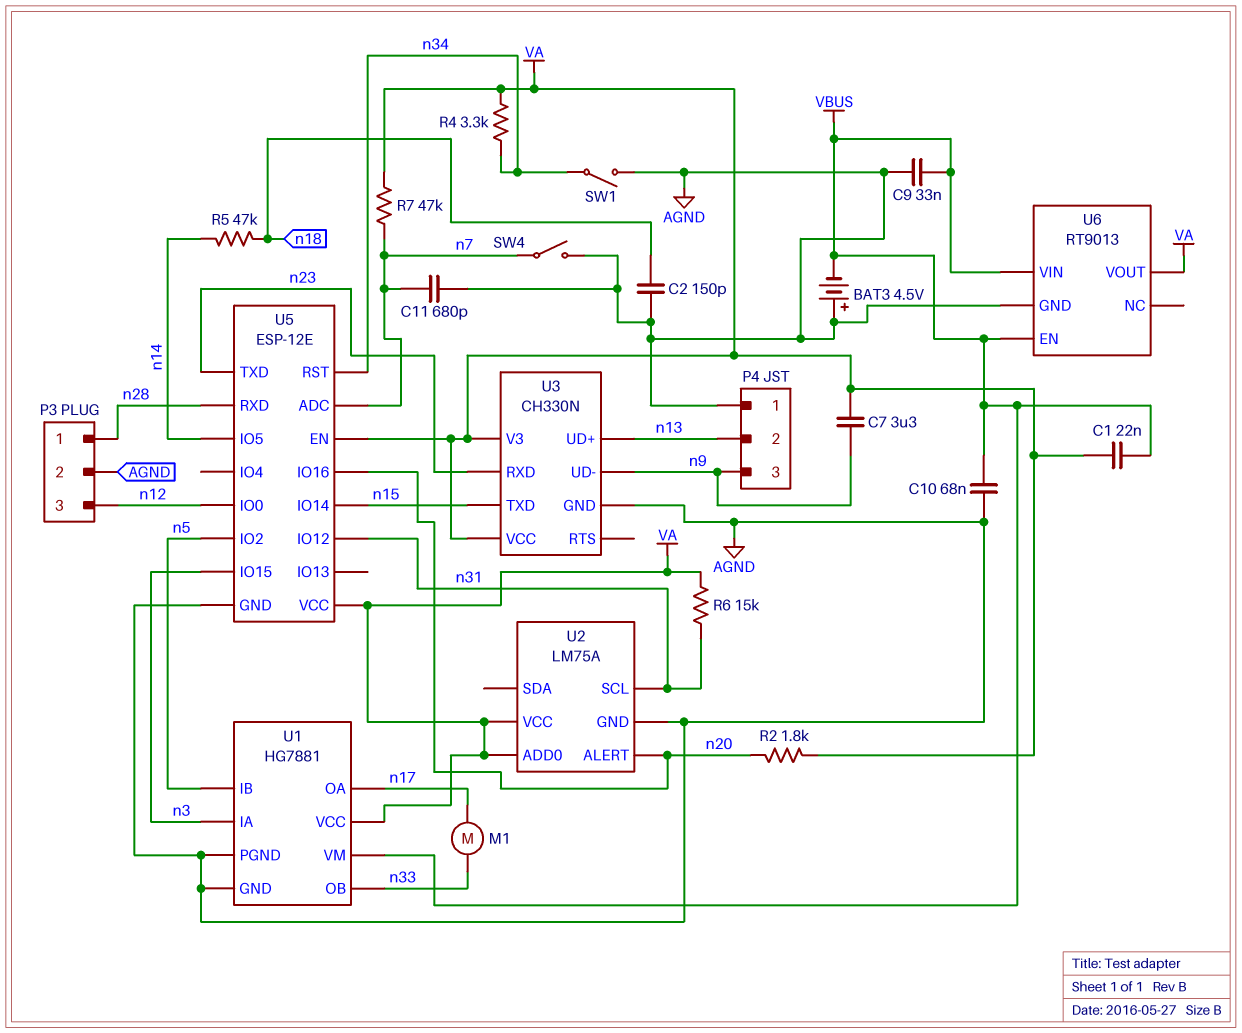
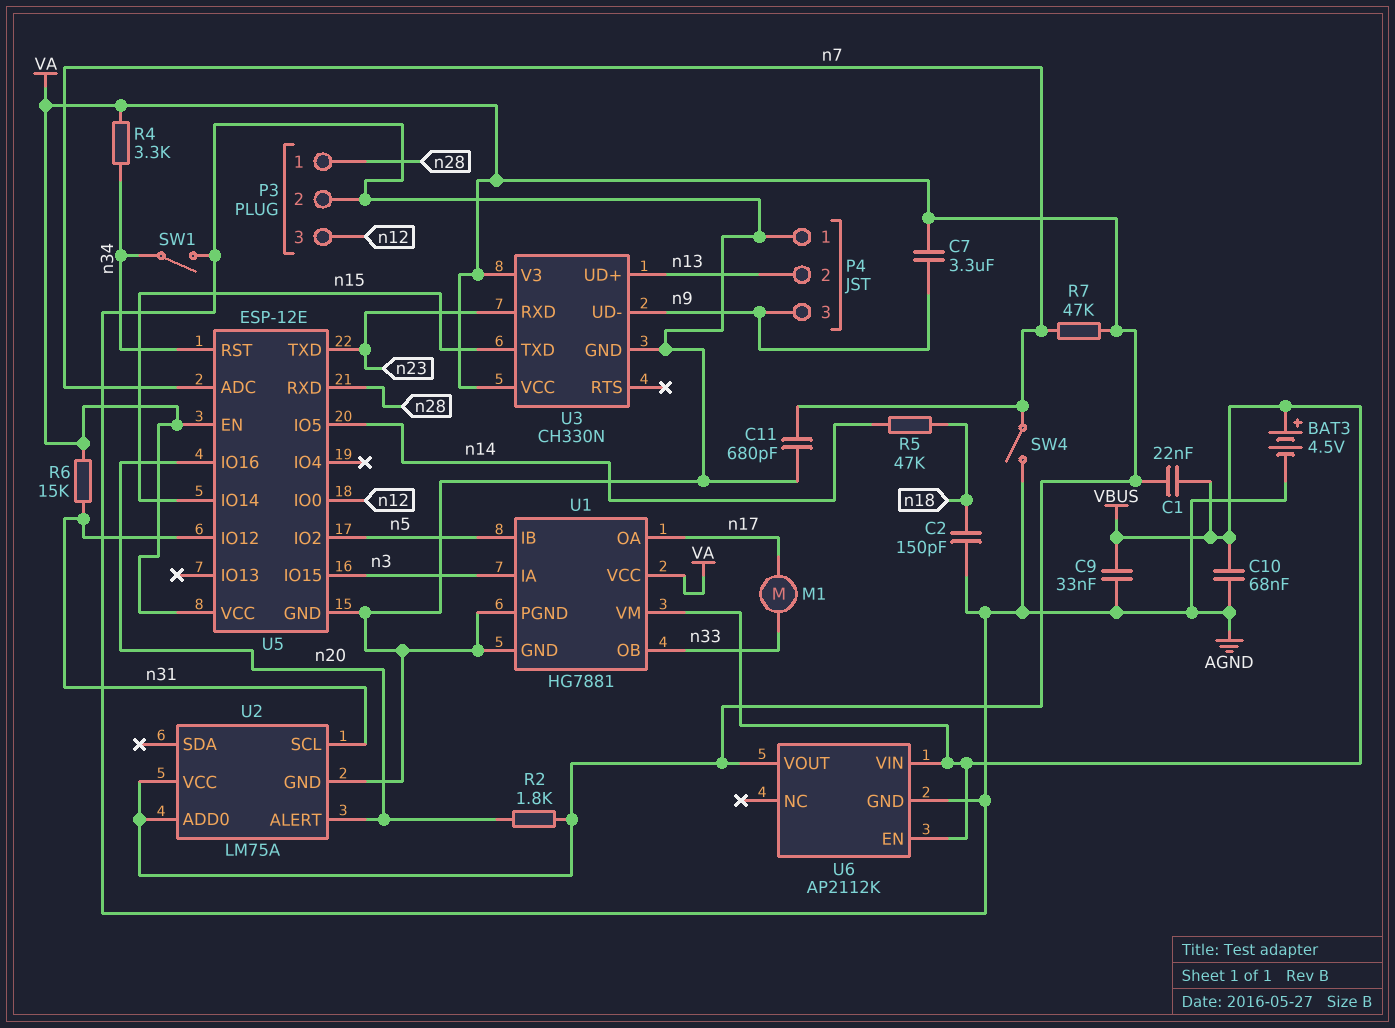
BAT3: 4.5V (plus AGND, minus VBUS) -> 4.5V (plus VBUS, minus AGND)
U6: RT9013 -> AP2112K

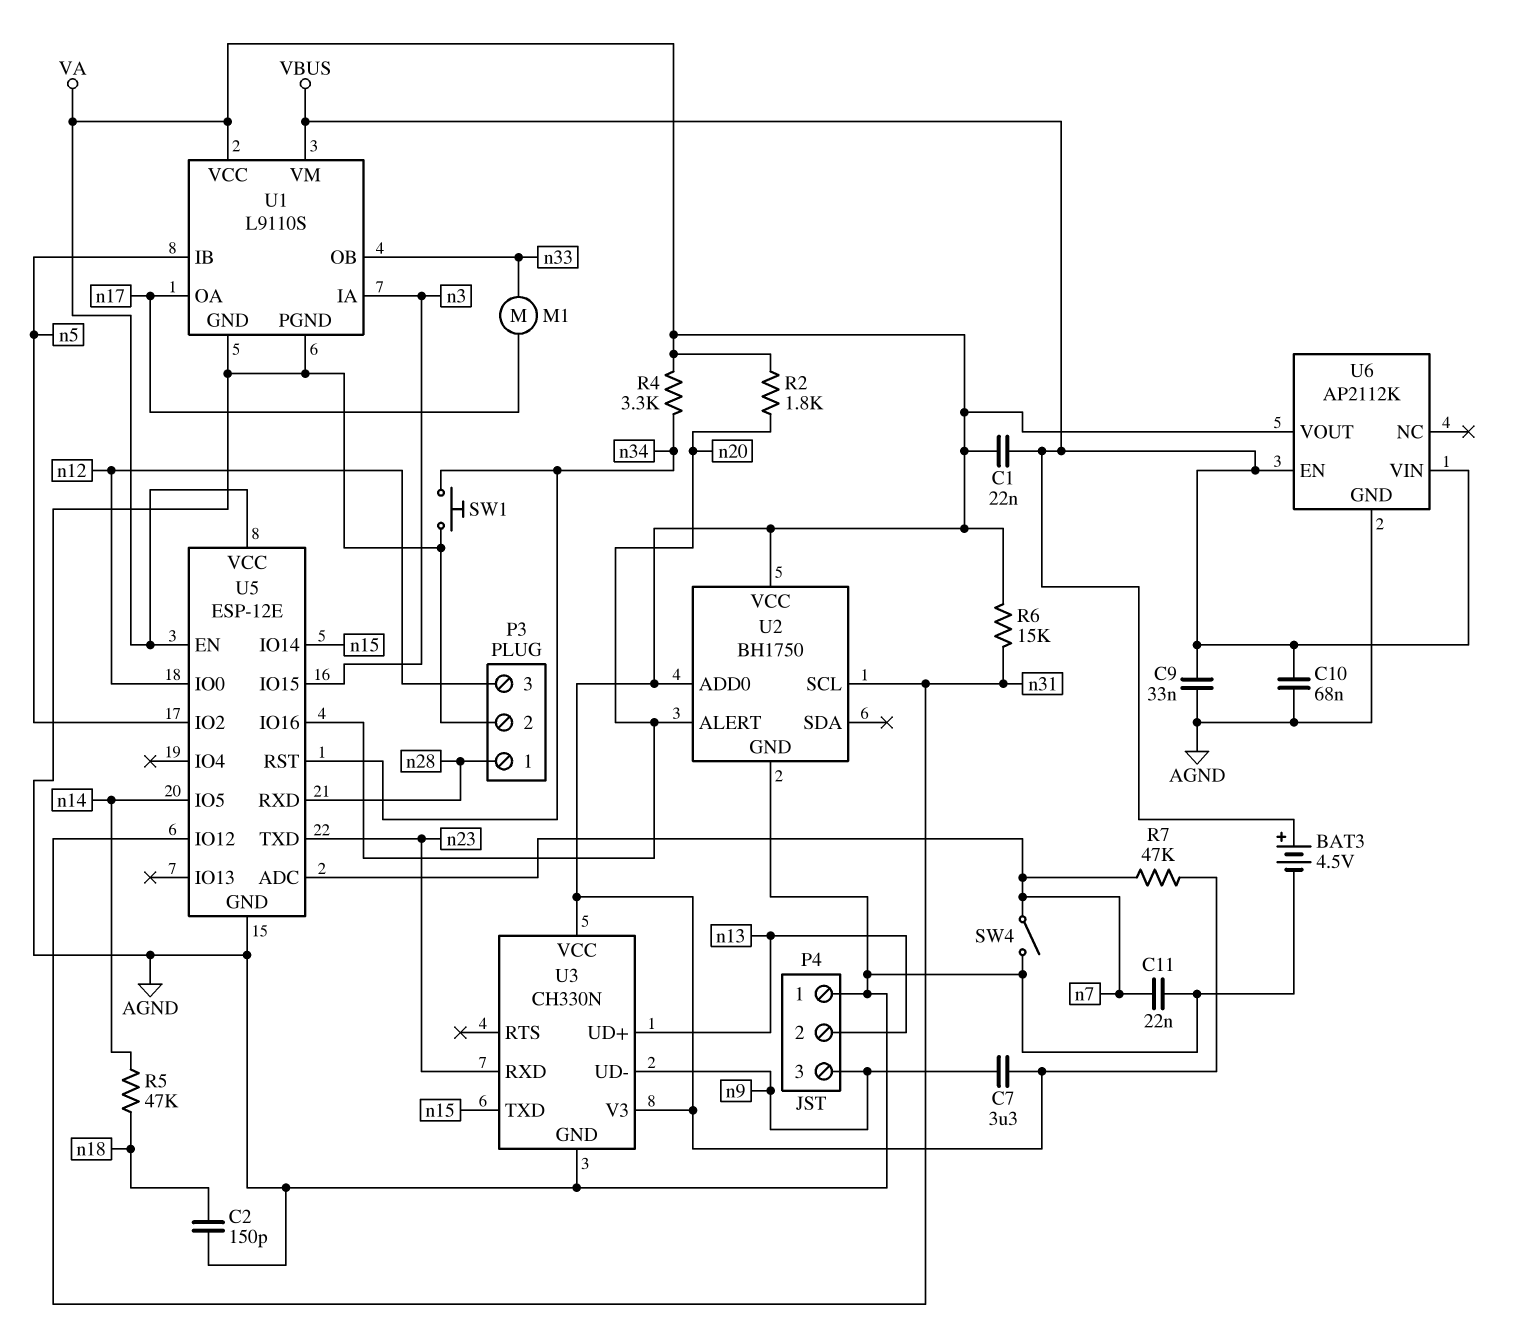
C11: 680pF (AGND, n7) -> 22nF (AGND, n7)
SW1: switch (AGND, n34) -> button (AGND, n34)
U1: HG7881 -> L9110S
U2: LM75A -> BH1750

